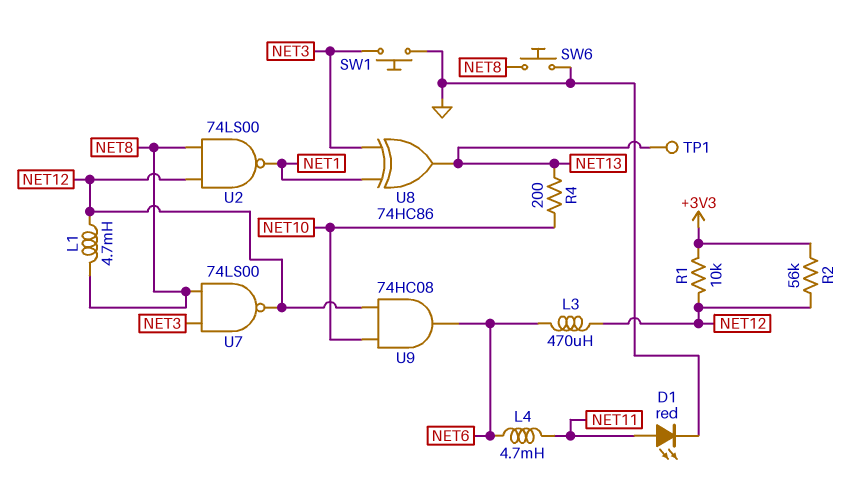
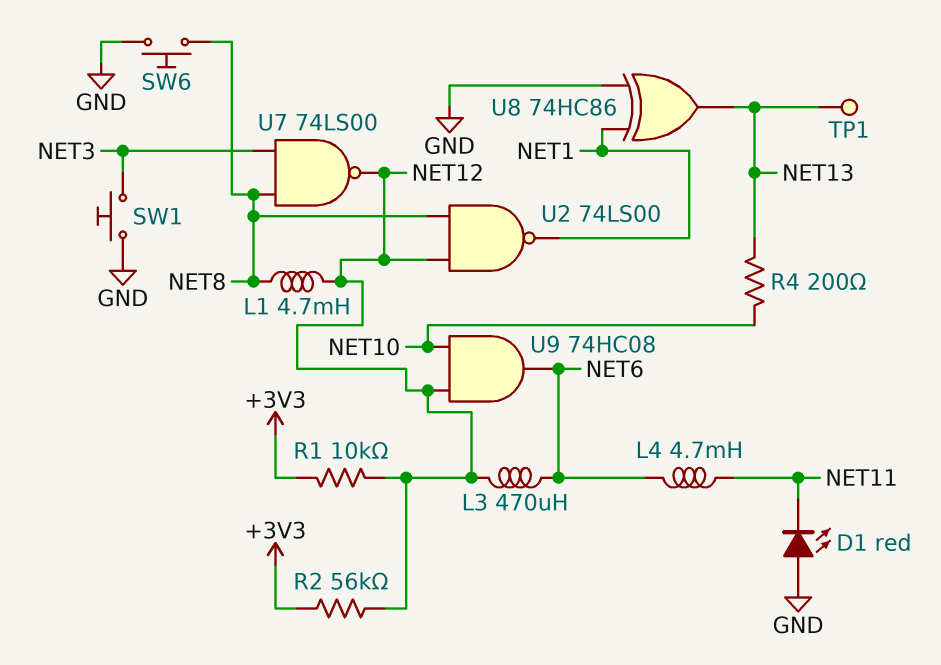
D1: LED red (A NET11, K GND) -> LED red (A GND, K NET11)
U8: XOR 74HC86 (in NET1, in NET3, out NET13) -> XOR 74HC86 (in GND, in NET1, out NET13)

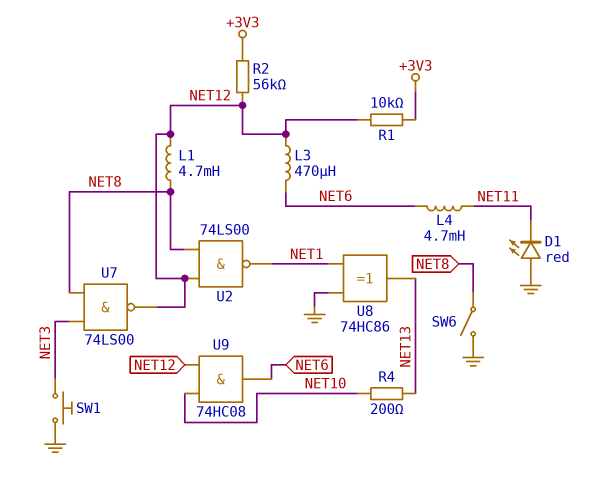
SW6: button (GND, NET8) -> switch (GND, NET8)
TP1: test point (NET13) -> none

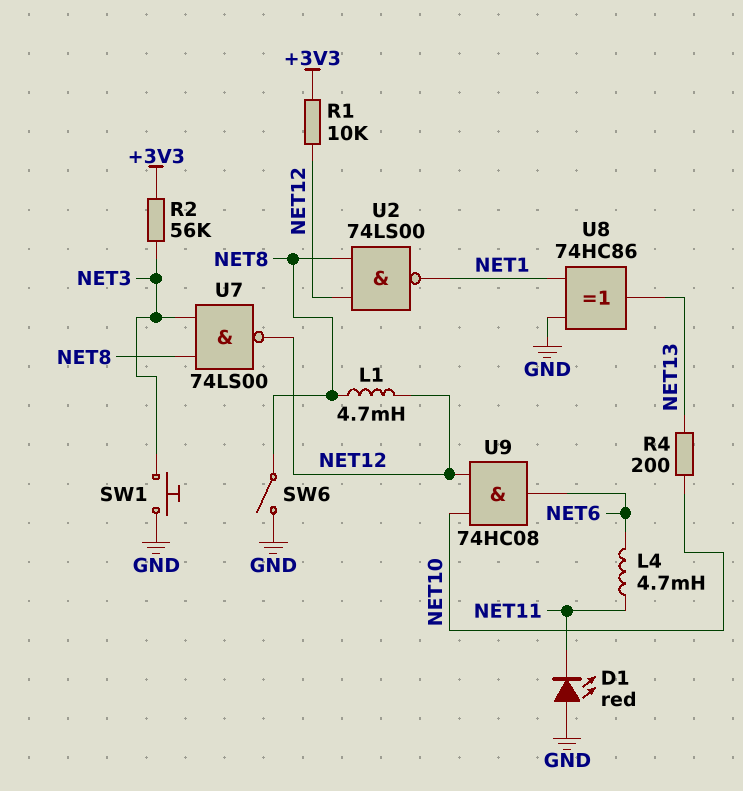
L3: 470uH (NET6, NET12) -> none
R2: 56k (+3V3, NET12) -> 56k (+3V3, NET3)

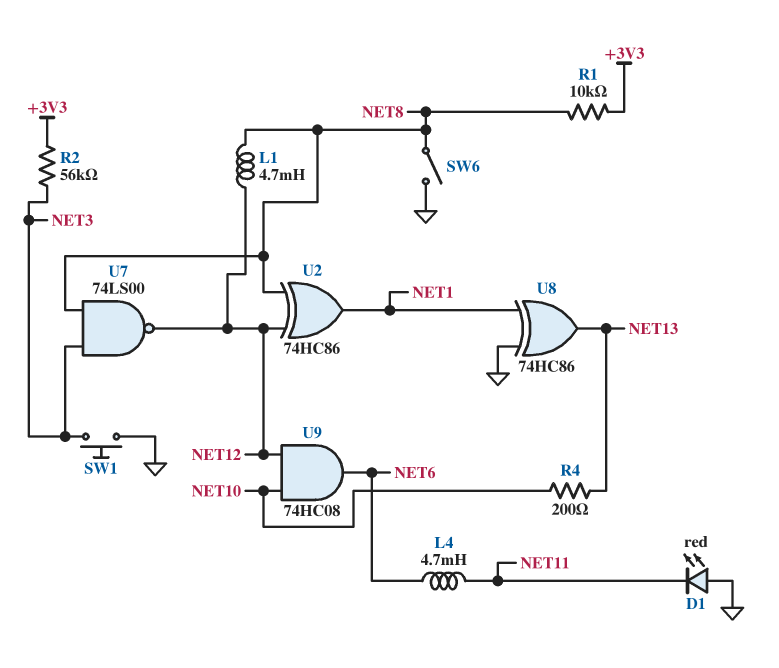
R1: 10k (+3V3, NET12) -> 10k (+3V3, NET8)
U2: NAND 74LS00 (in NET8, in NET12, out NET1) -> XOR 74HC86 (in NET8, in NET12, out NET1)

